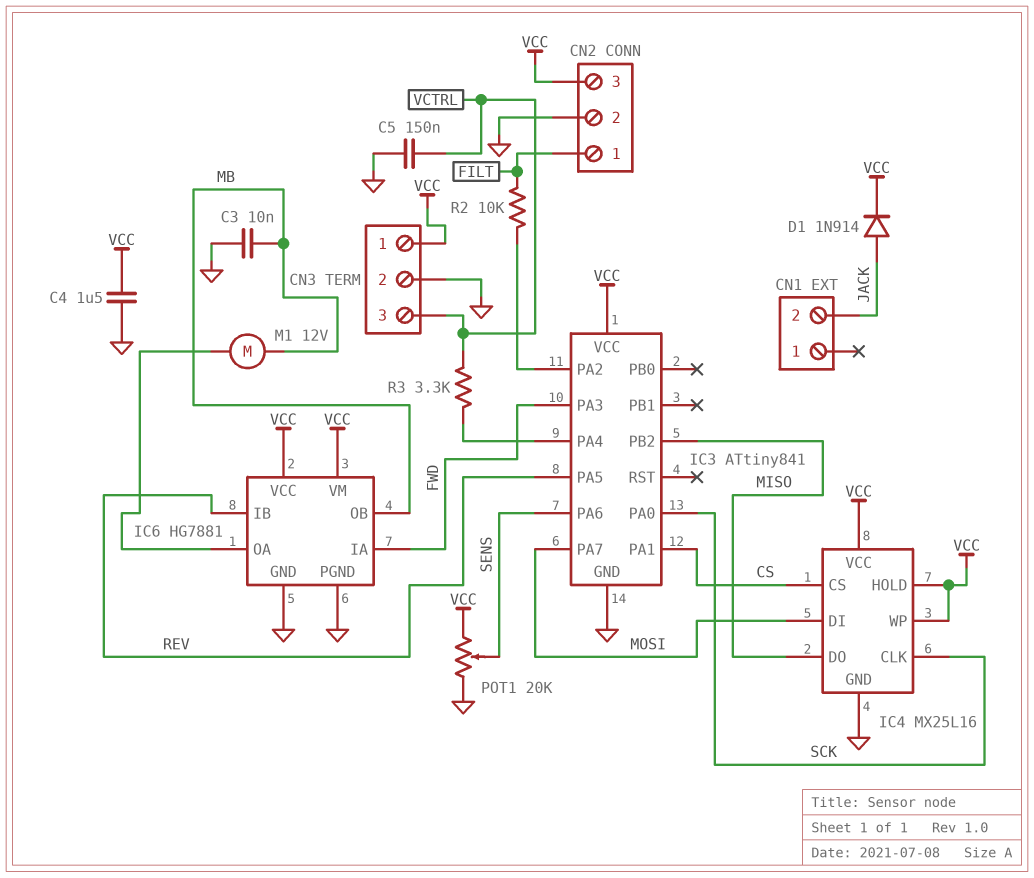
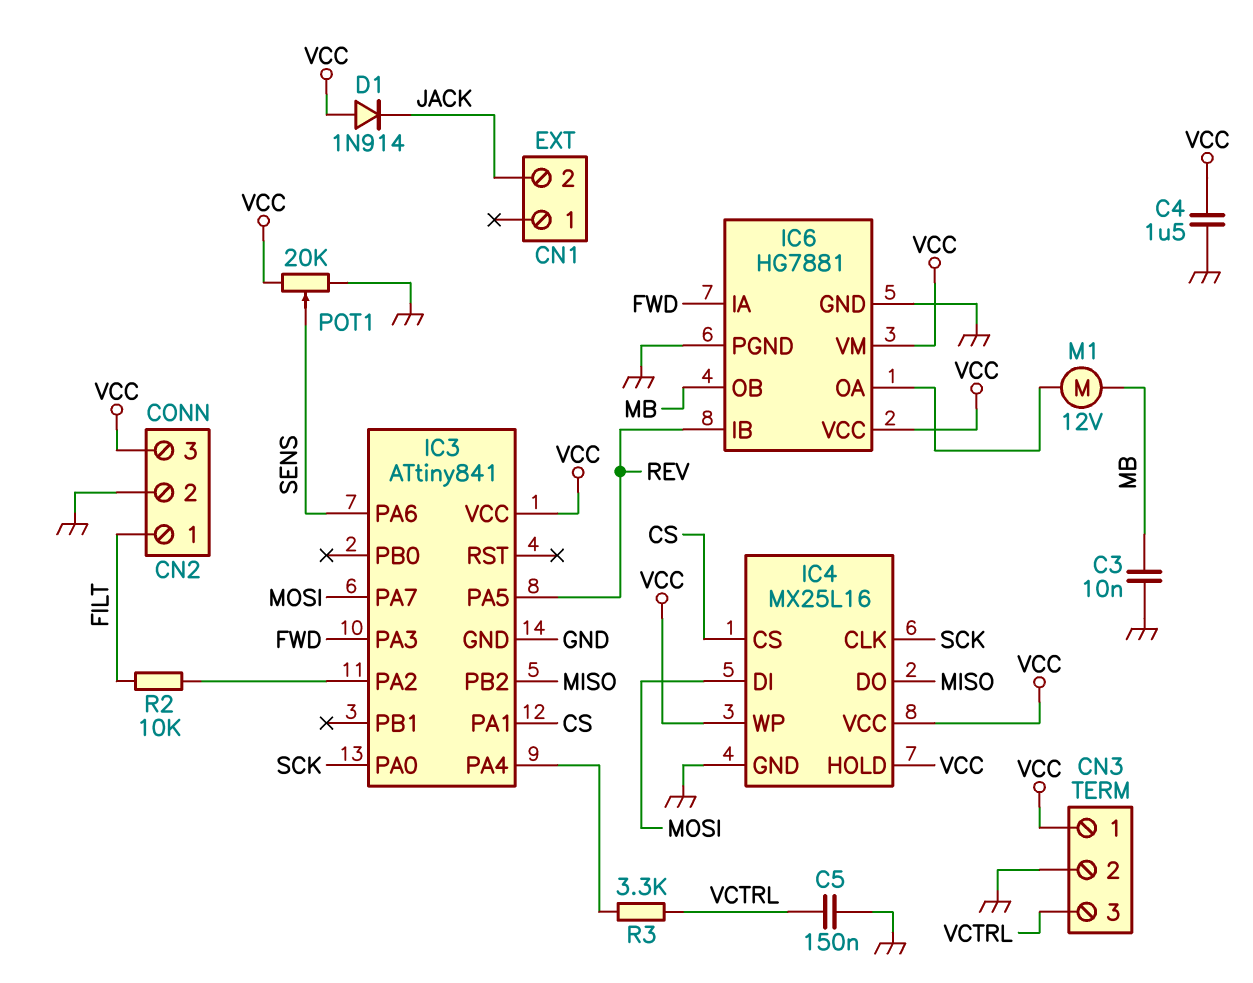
D1: diode 1N914 (A JACK, K VCC) -> diode 1N914 (A VCC, K JACK)

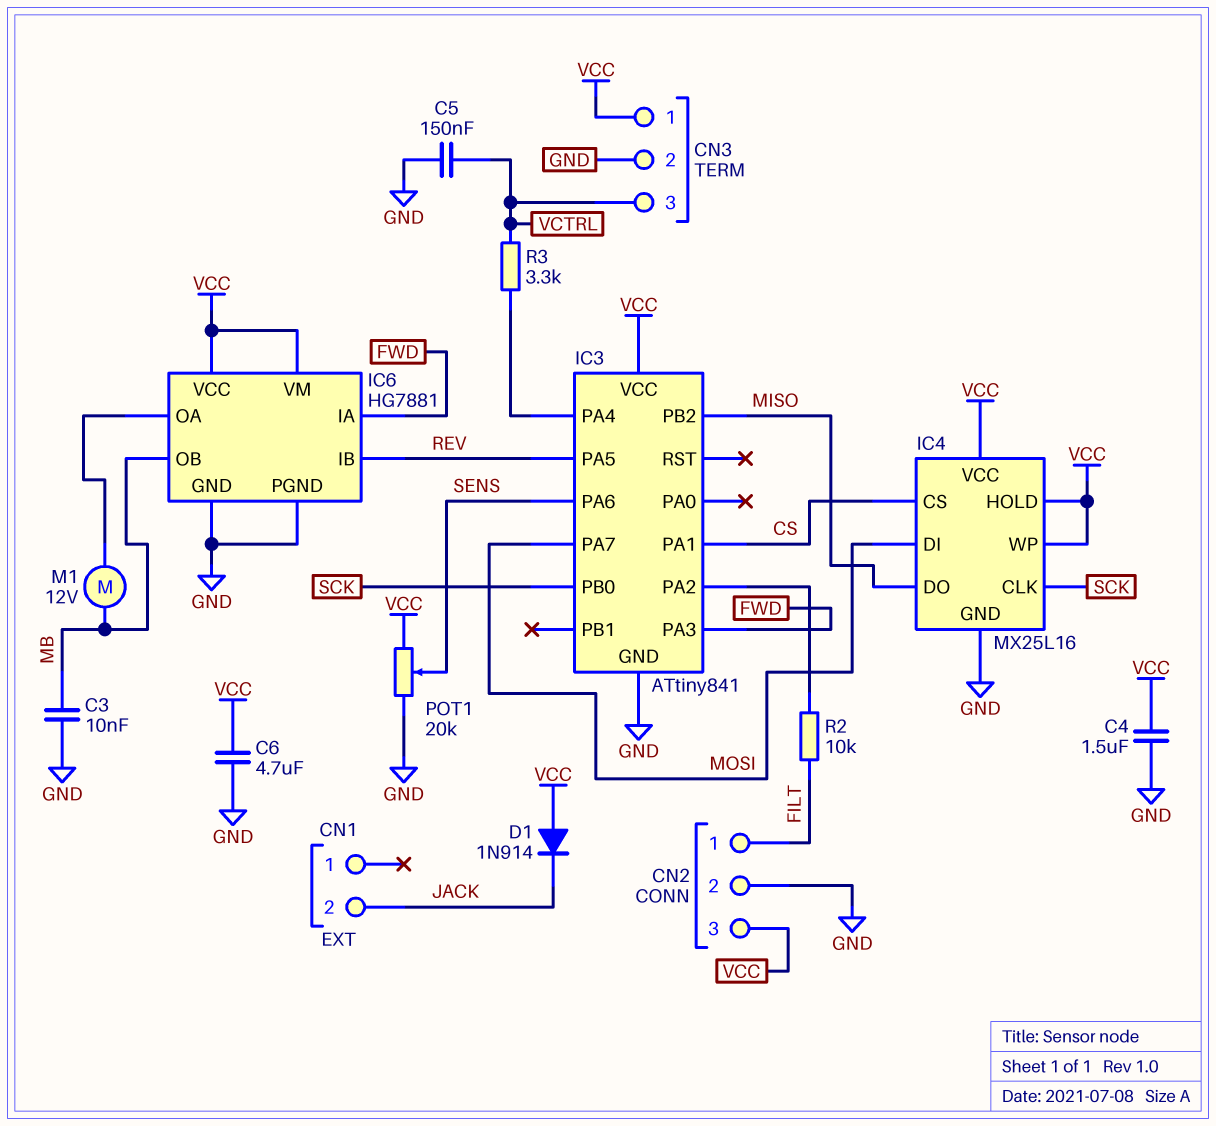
C6: none -> 4.7uF (GND, VCC)
IC3 pin PA0: SCK -> none
IC3 pin PB0: none -> SCK

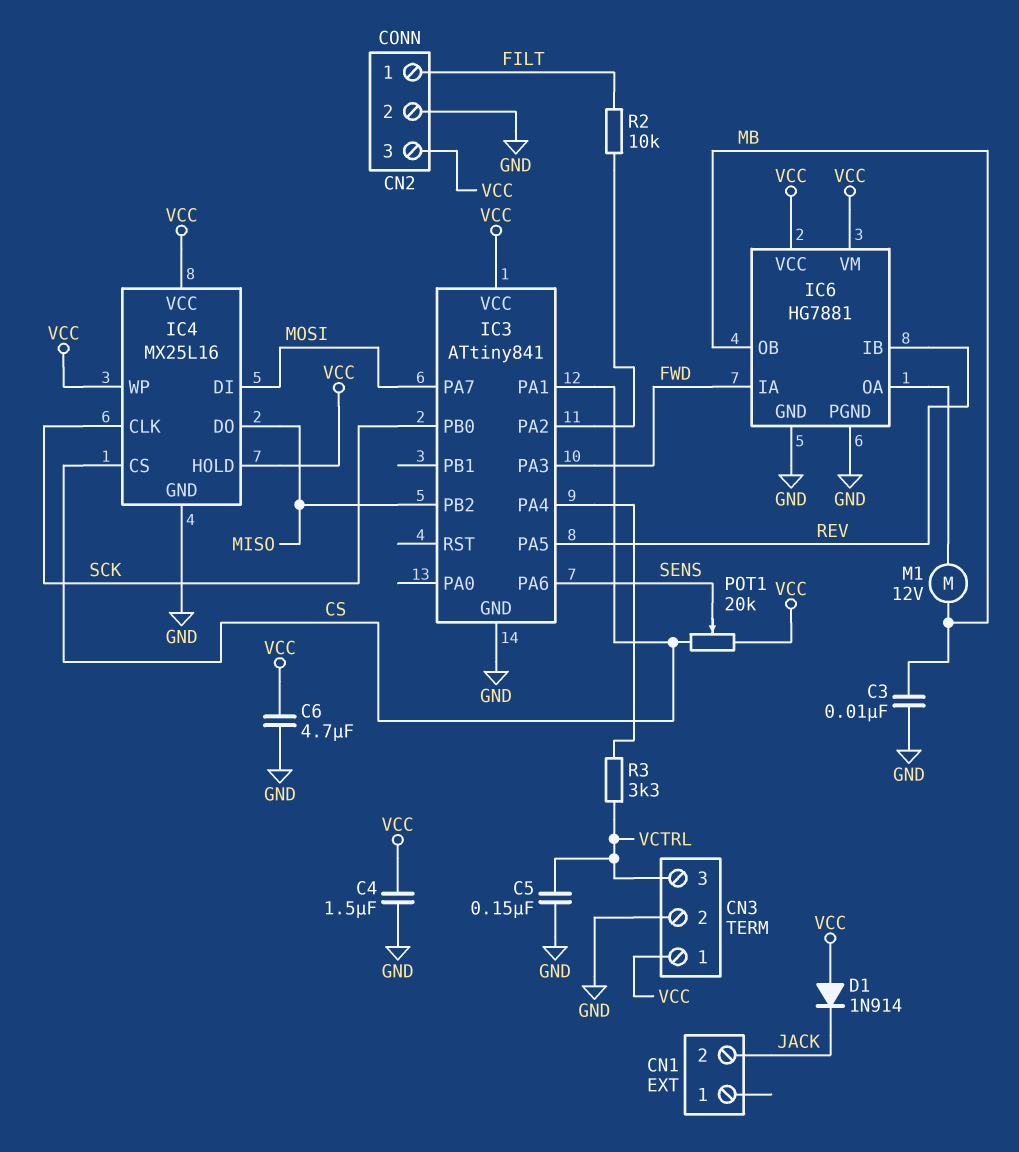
POT1: 20k (GND, VCC, wiper SENS) -> 20k (CS, VCC, wiper SENS)

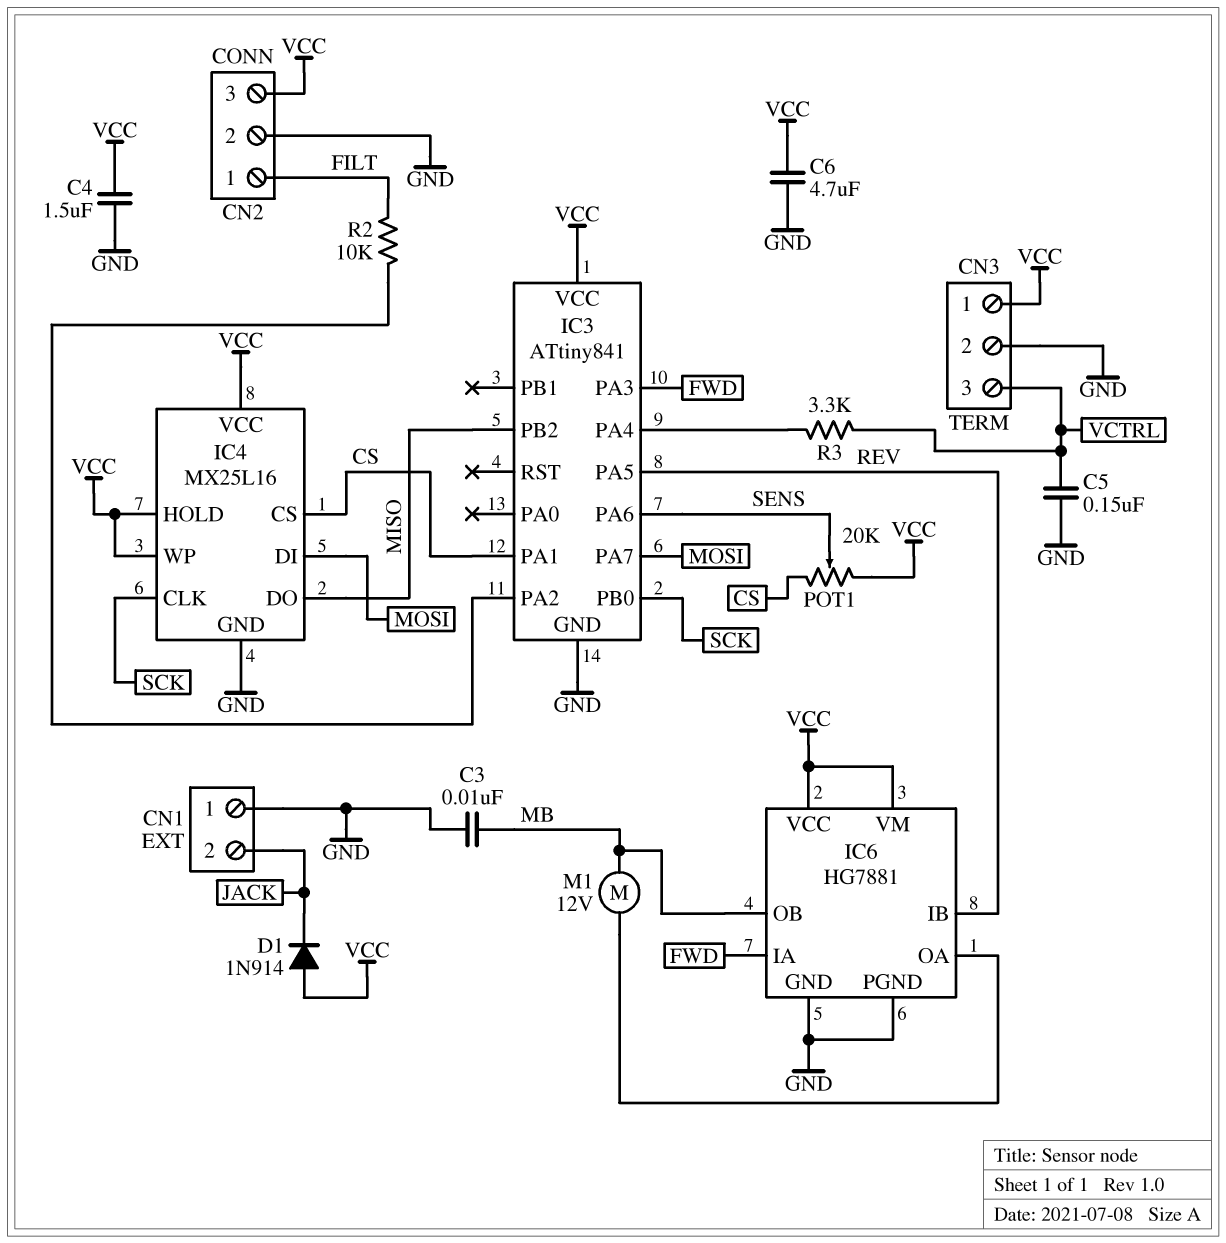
CN1 pin 1: none -> GND

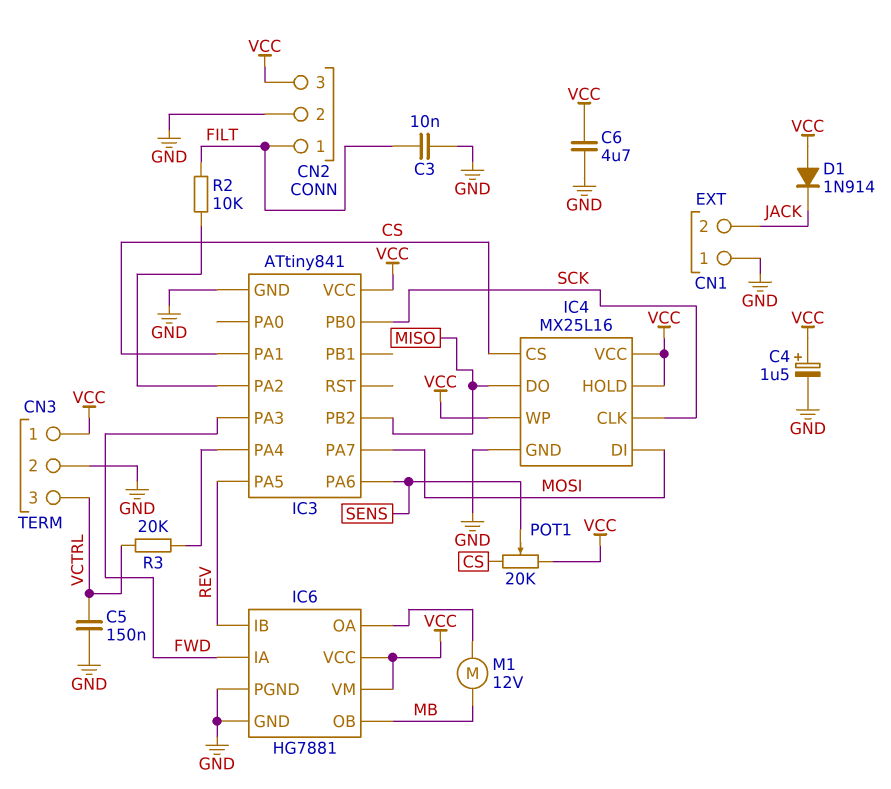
C3: 10nF (GND, MB) -> 10nF (FILT, GND)
C4: 1.5uF (GND, VCC) -> 1.5uF (plus VCC, minus GND)
R3: 3.3k (IC3/PA4, VCTRL) -> 20k (IC3/PA4, VCTRL)

